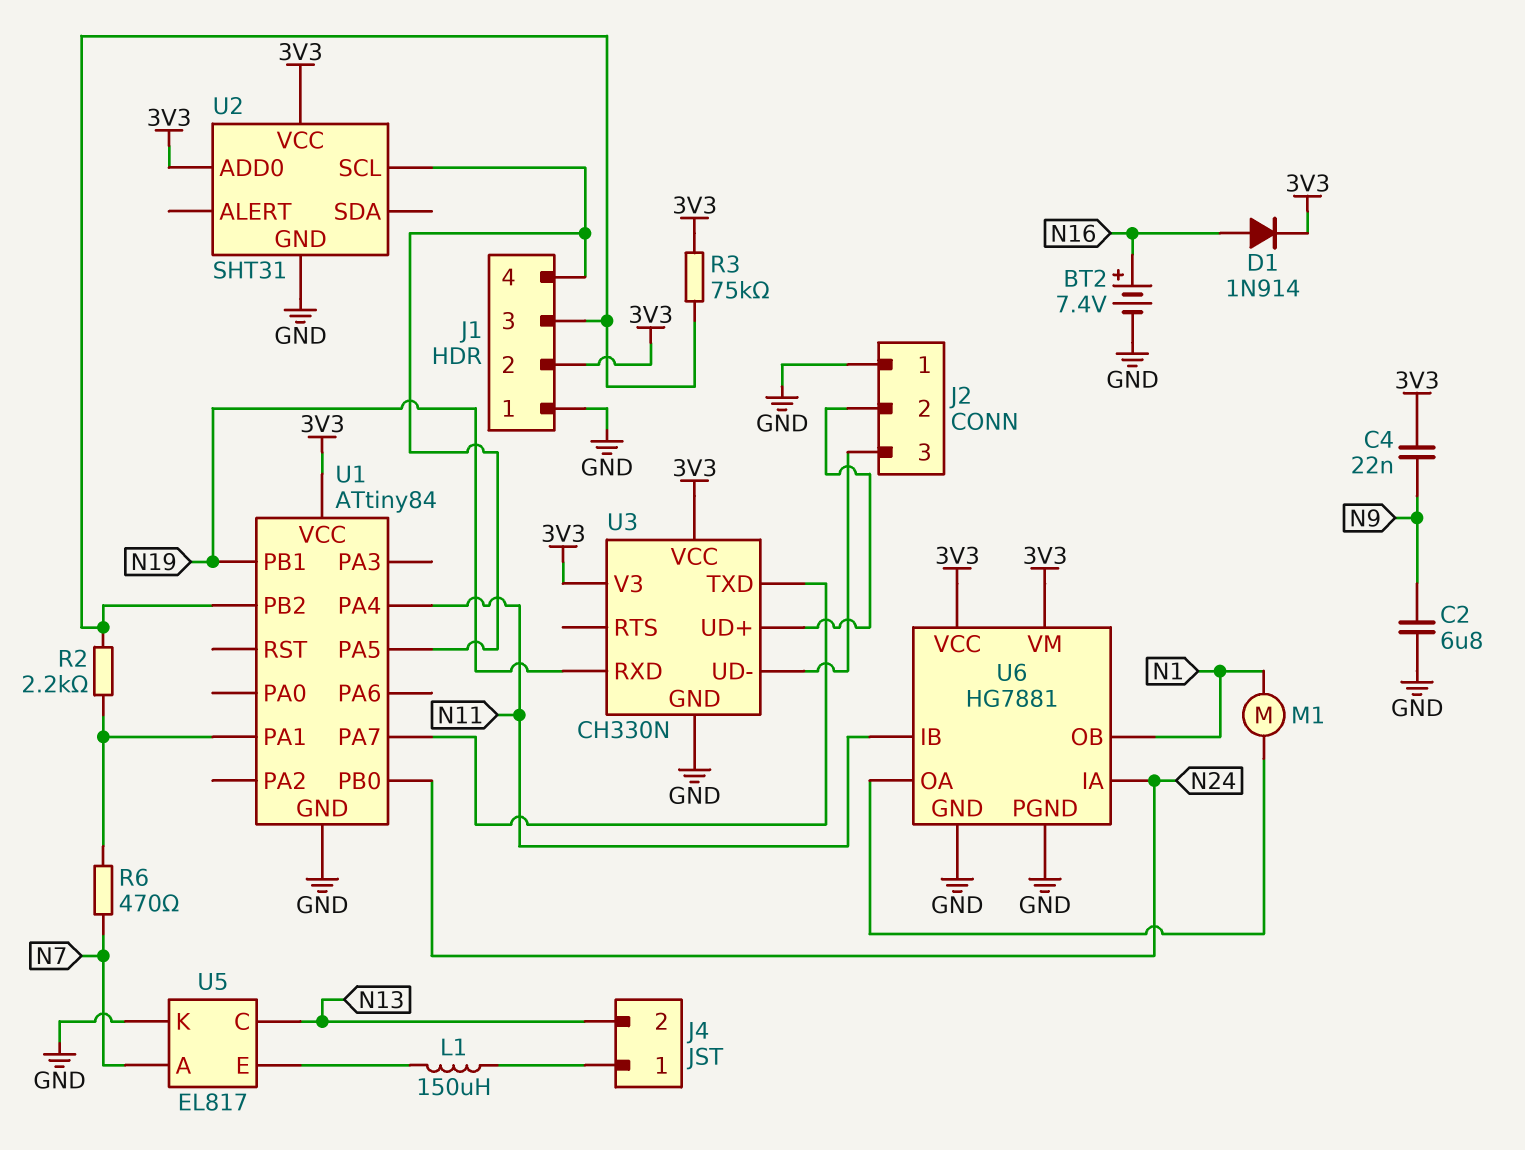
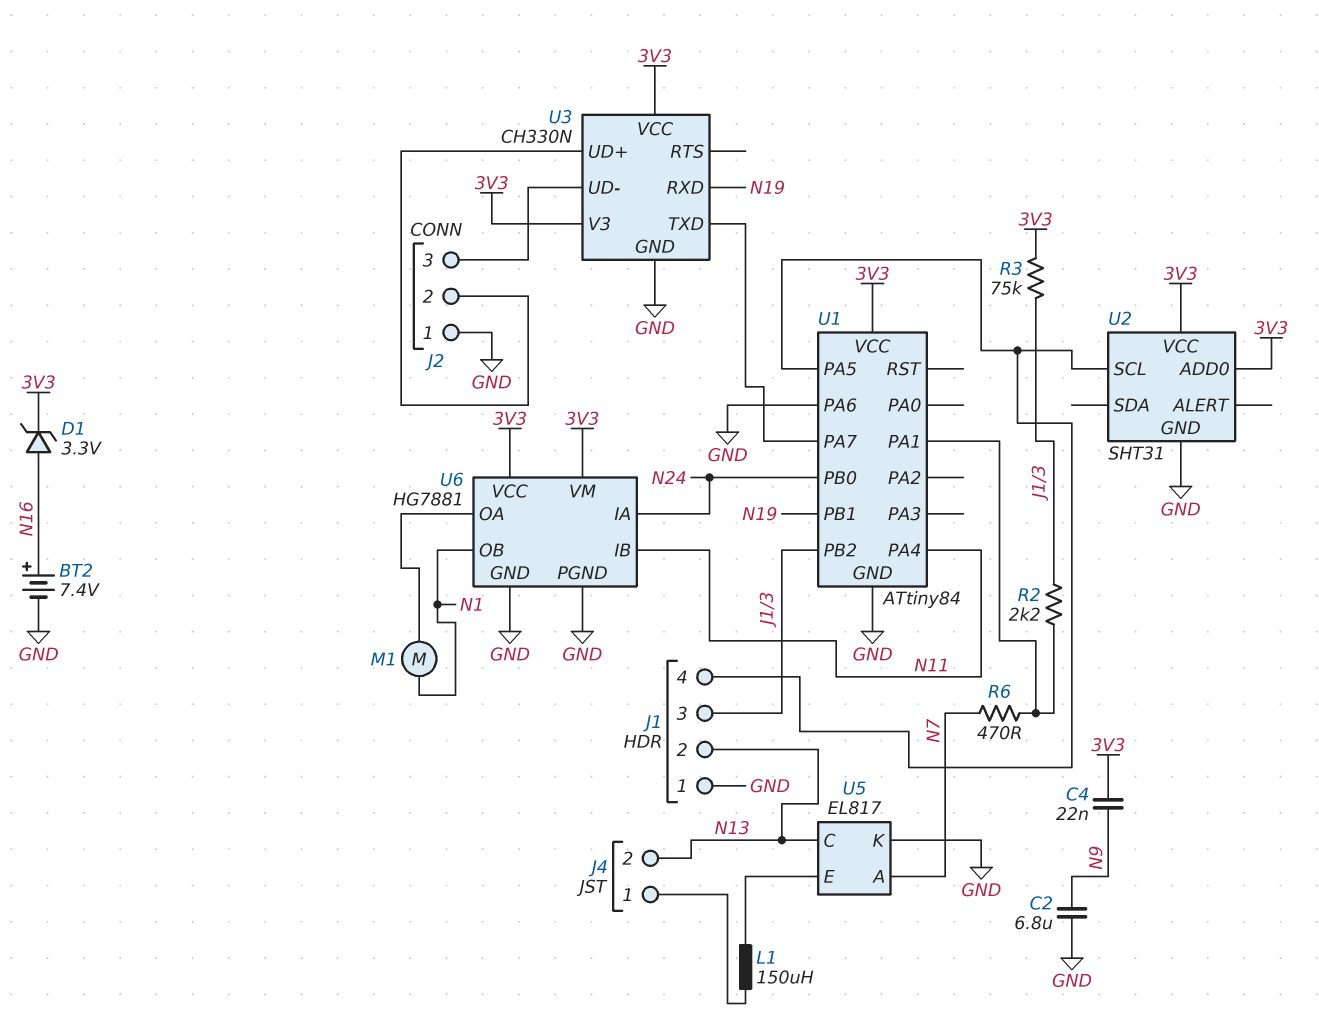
D1: diode 1N914 (A N16, K 3V3) -> zener 3.3V (A N16, K 3V3)
J1 pin 2: 3V3 -> N13
U1 pin PA6: none -> GND

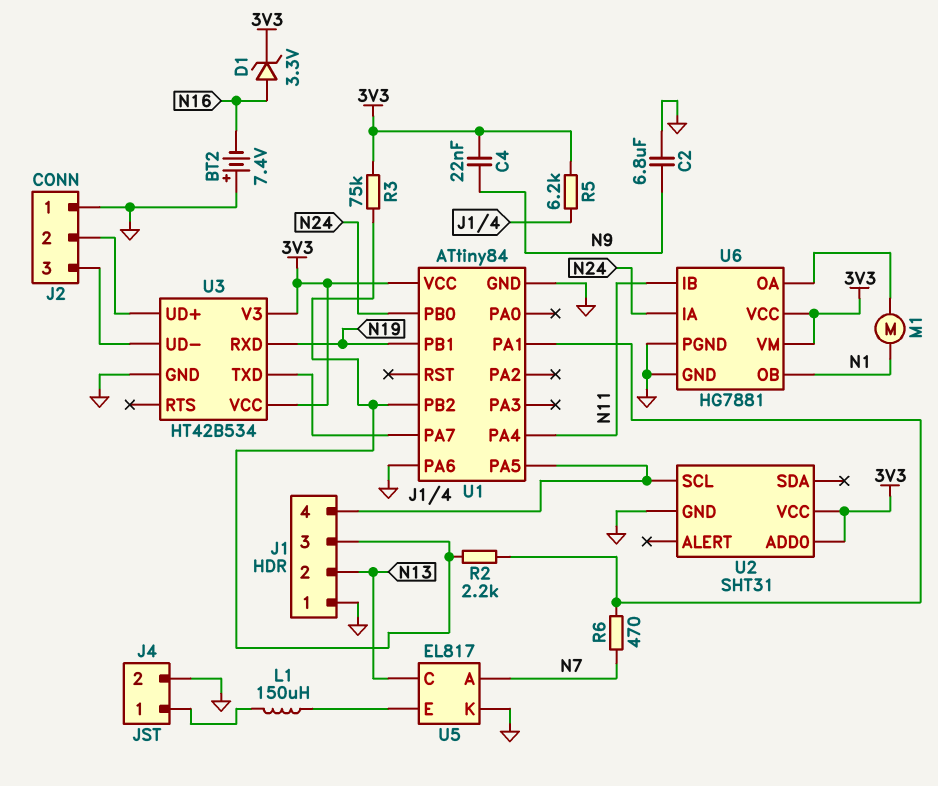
BT2: 7.4V (plus N16, minus GND) -> 7.4V (plus GND, minus N16)
J4 pin 2: N13 -> GND
R5: none -> 6.2k (3V3, J1/4)
U3: CH330N -> HT42B534

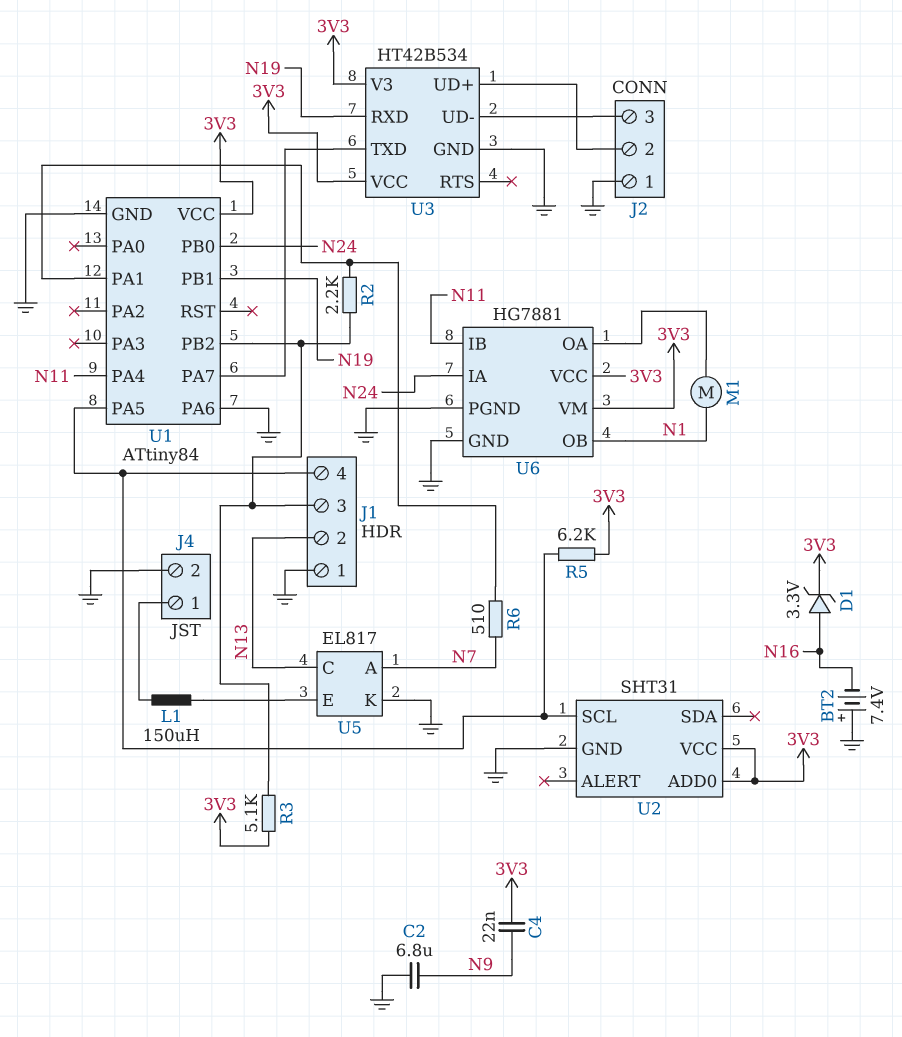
R3: 75k (3V3, J1/3) -> 5.1k (3V3, J1/3)
R6: 470 (N7, U1/PA1) -> 510 (N7, U1/PA1)

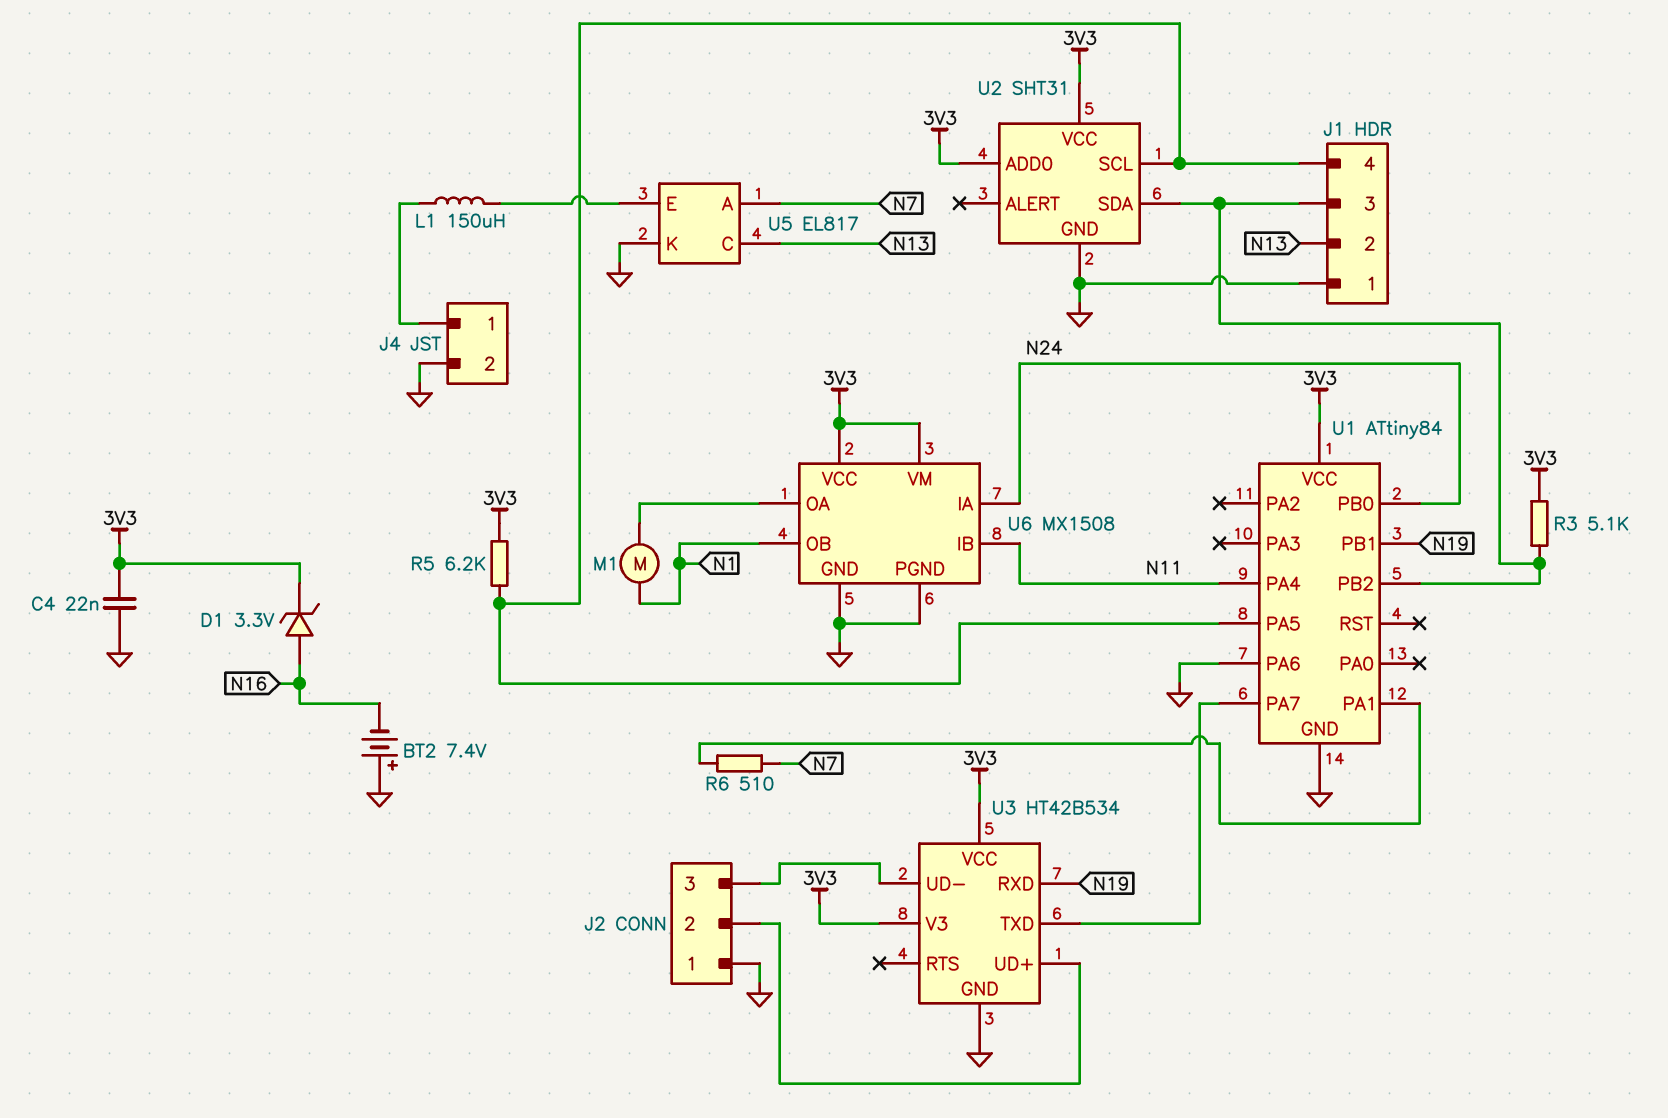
C2: 6.8uF (GND, N9) -> none
C4: 22nF (3V3, N9) -> 22nF (3V3, GND)
R2: 2.2k (J1/3, U1/PA1) -> none
U2 pin SDA: none -> J1/3
U6: HG7881 -> MX1508

